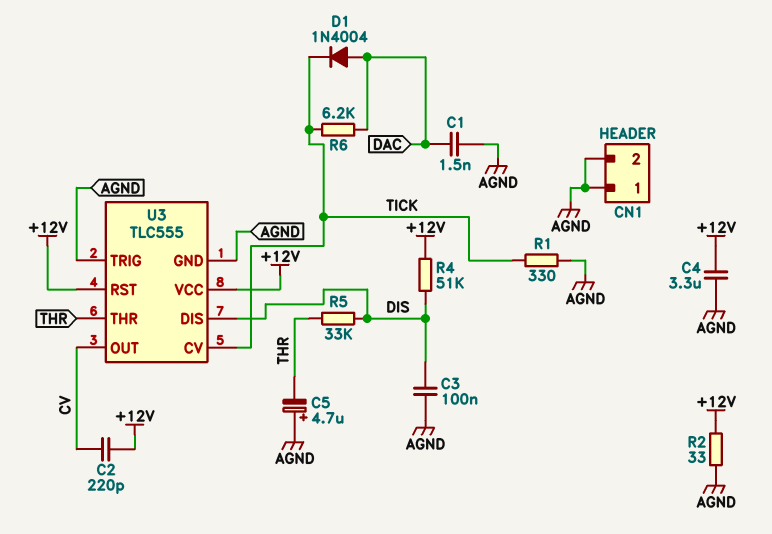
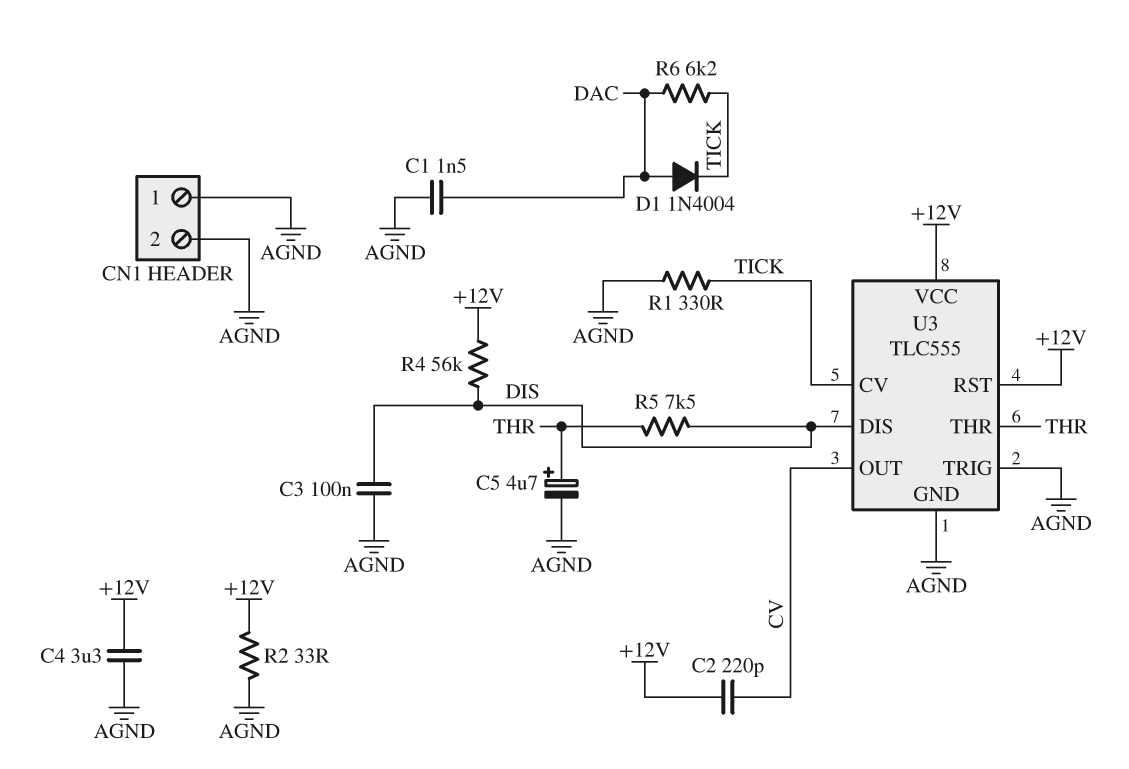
C5: 4.7uF (plus AGND, minus THR) -> 4.7uF (plus THR, minus AGND)
R4: 51k (+12V, DIS) -> 56k (+12V, DIS)
R5: 33k (DIS, THR) -> 7.5k (DIS, THR)

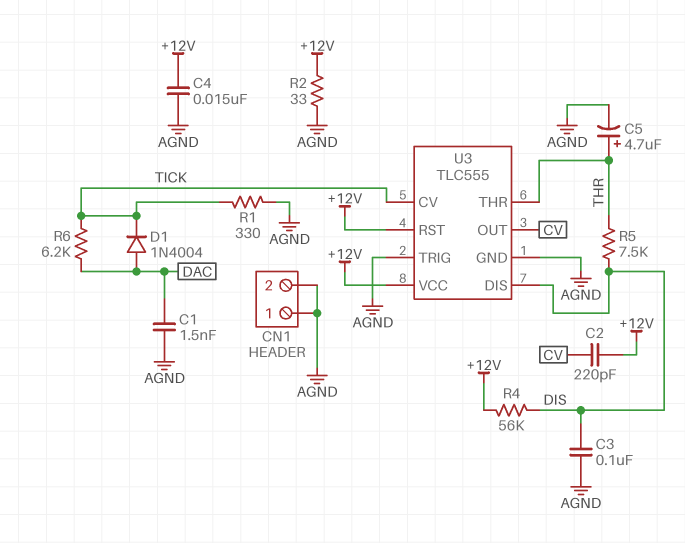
C4: 3.3uF (+12V, AGND) -> 15nF (+12V, AGND)

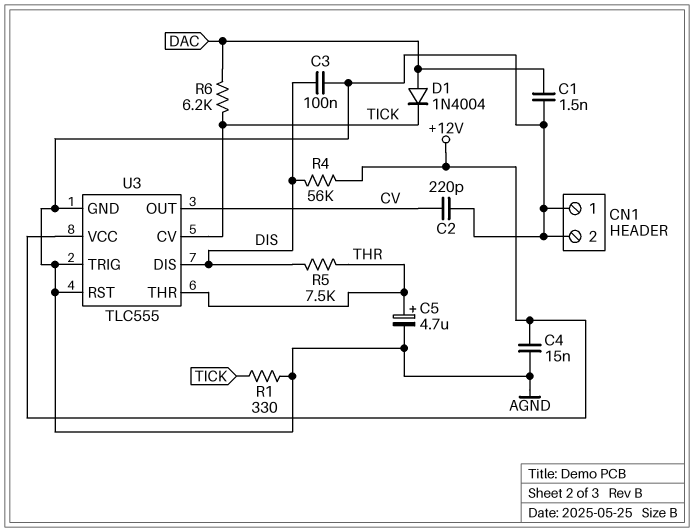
C2: 220pF (+12V, CV) -> 220pF (AGND, CV)
R2: 33 (+12V, AGND) -> none
U3 pin RST: +12V -> AGND

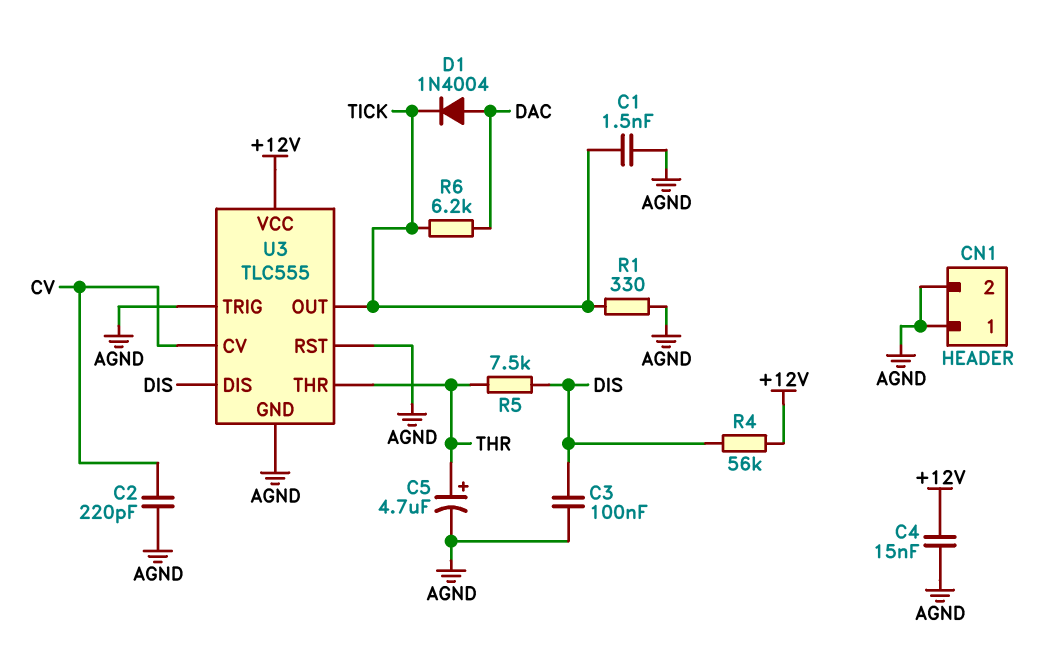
C1: 1.5nF (AGND, DAC) -> 1.5nF (AGND, TICK)
U3 pin CV: TICK -> CV
U3 pin OUT: CV -> TICK

